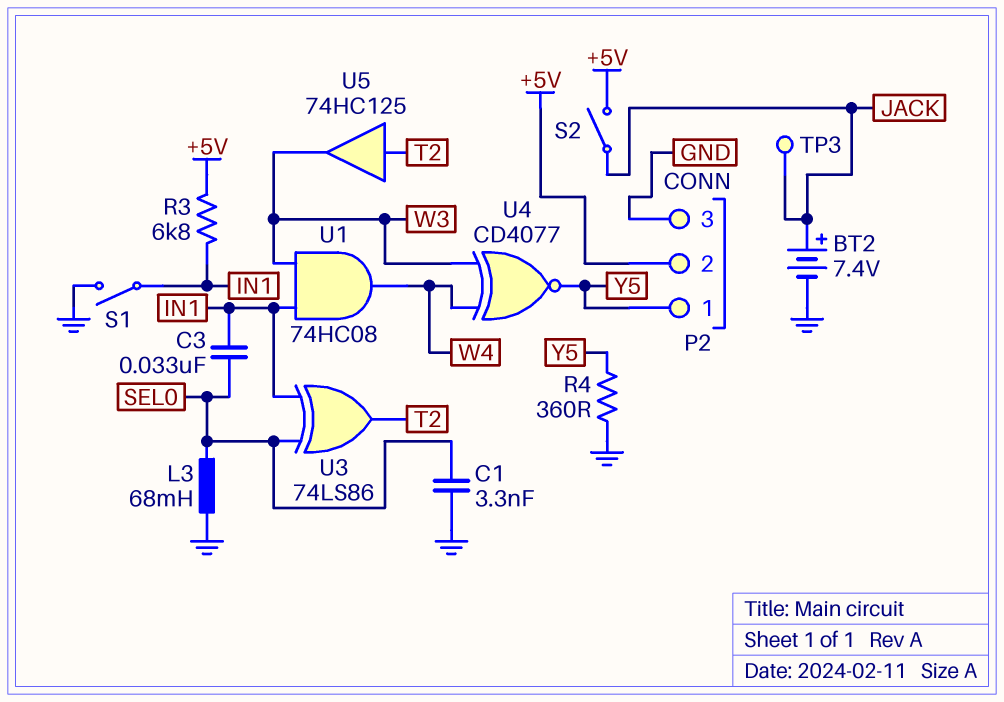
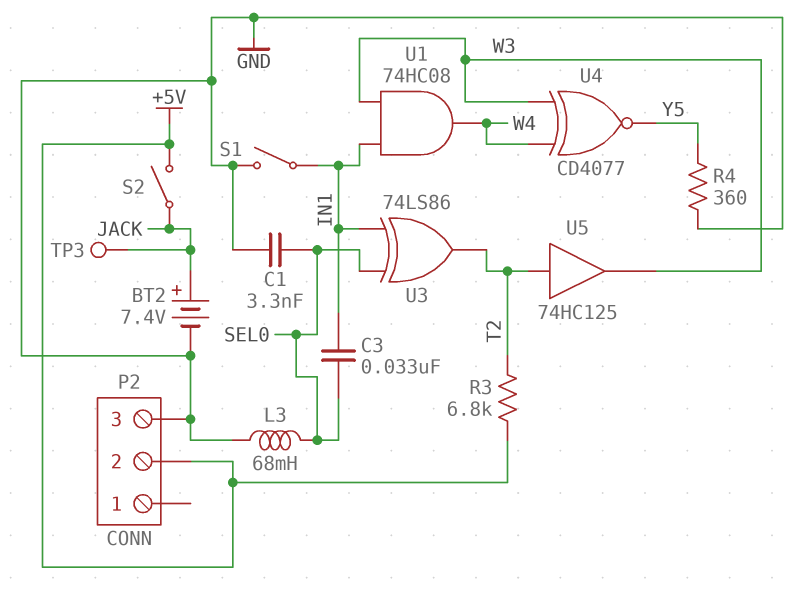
P2 pin 1: Y5 -> none
R3: 6.8k (+5V, IN1) -> 6.8k (+5V, T2)

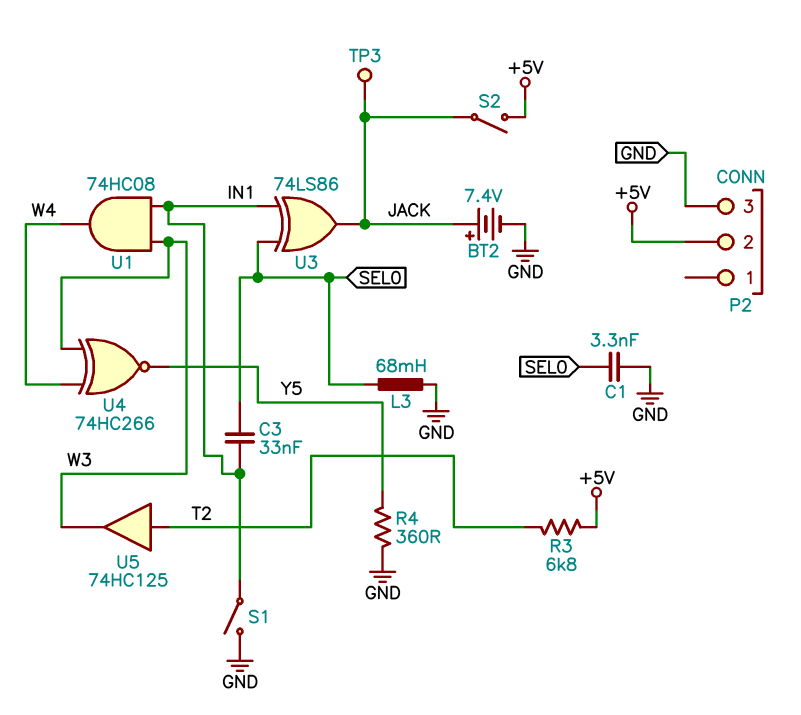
U3: XOR 74LS86 (in IN1, in SEL0, out T2) -> XOR 74LS86 (in IN1, in SEL0, out JACK)
U4: XNOR CD4077 (in W3, in W4, out Y5) -> XNOR 74HC266 (in W3, in W4, out Y5)

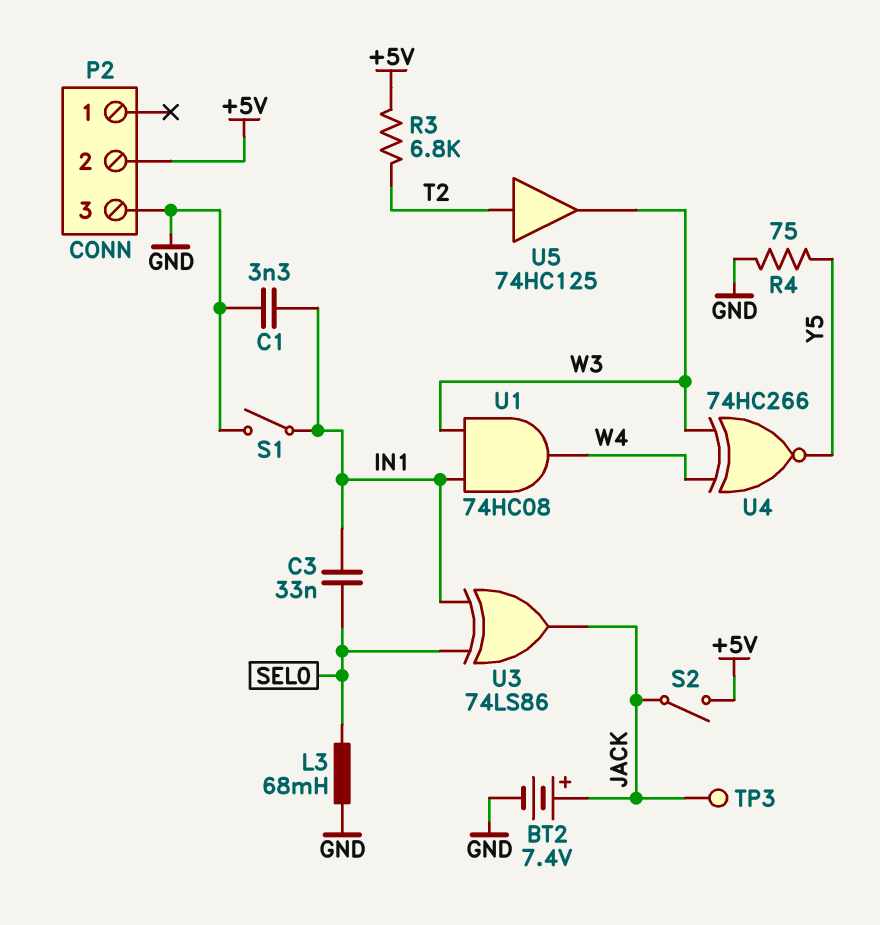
C1: 3.3nF (GND, SEL0) -> 3.3nF (GND, IN1)
R4: 360 (GND, Y5) -> 75 (GND, Y5)

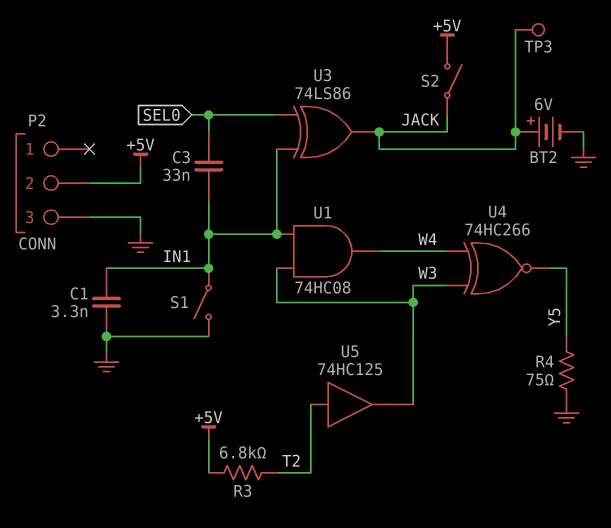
BT2: 7.4V (plus JACK, minus GND) -> 6V (plus JACK, minus GND)
L3: 68mH (GND, SEL0) -> none

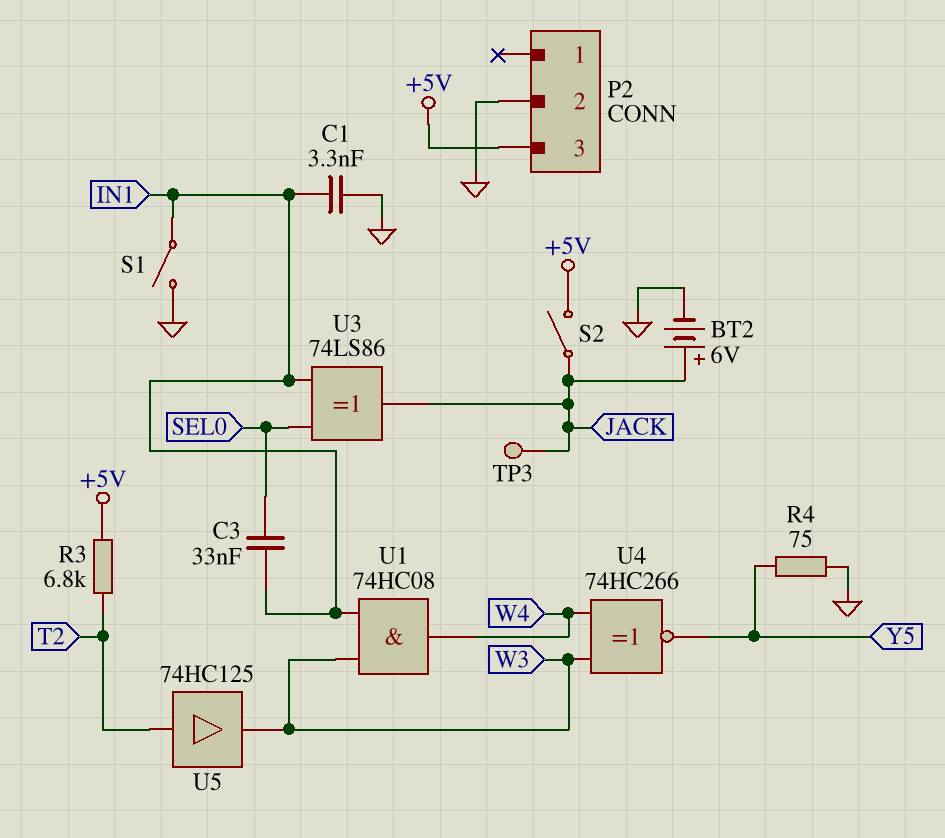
P2 pin 2: +5V -> GND
P2 pin 3: GND -> +5V

